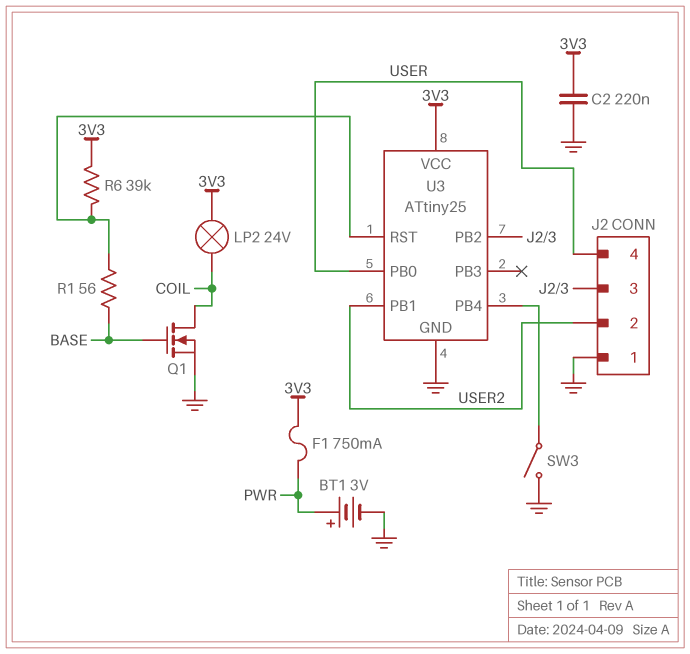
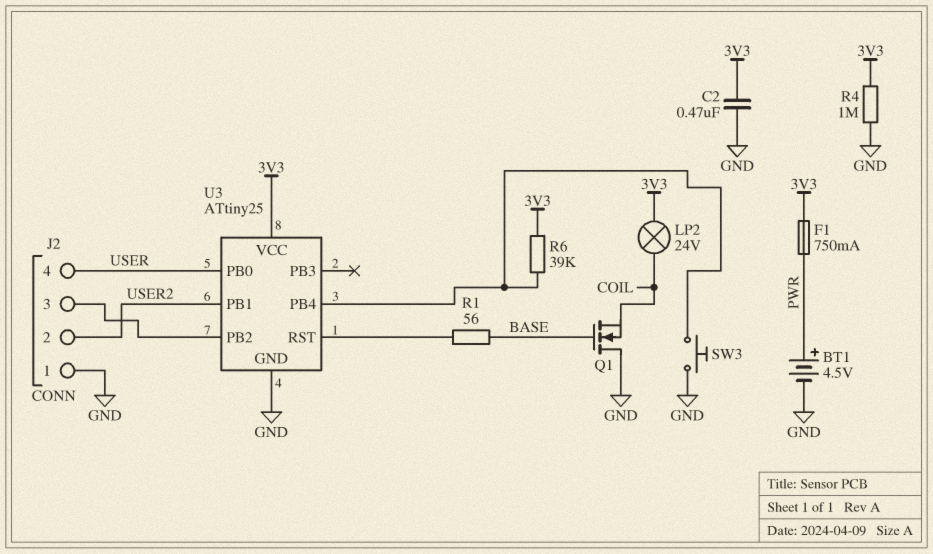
BT1: 3V (plus PWR, minus GND) -> 4.5V (plus PWR, minus GND)
C2: 220nF (3V3, GND) -> 470nF (3V3, GND)
Q1: NMOS (G BASE, D COIL, S GND) -> NMOS (G BASE, D GND, S COIL)
R4: none -> 1M (3V3, GND)
R6: 39k (3V3, U3/RST) -> 39k (3V3, U3/PB4)
SW3: switch (GND, U3/PB4) -> button (GND, U3/PB4)

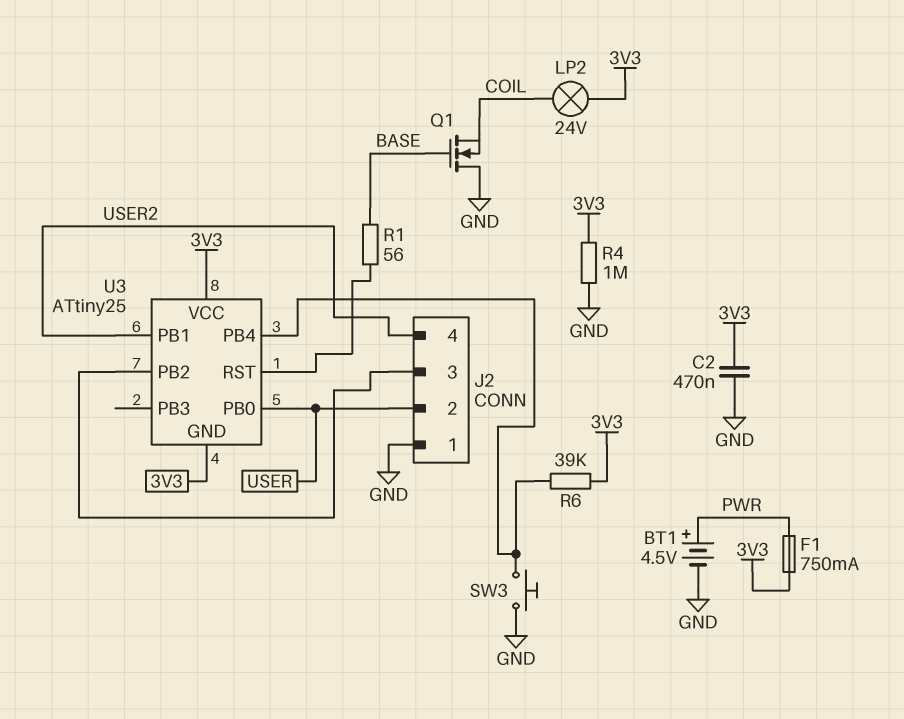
J2 pin 2: USER2 -> USER
J2 pin 4: USER -> USER2
U3 pin GND: GND -> 3V3

